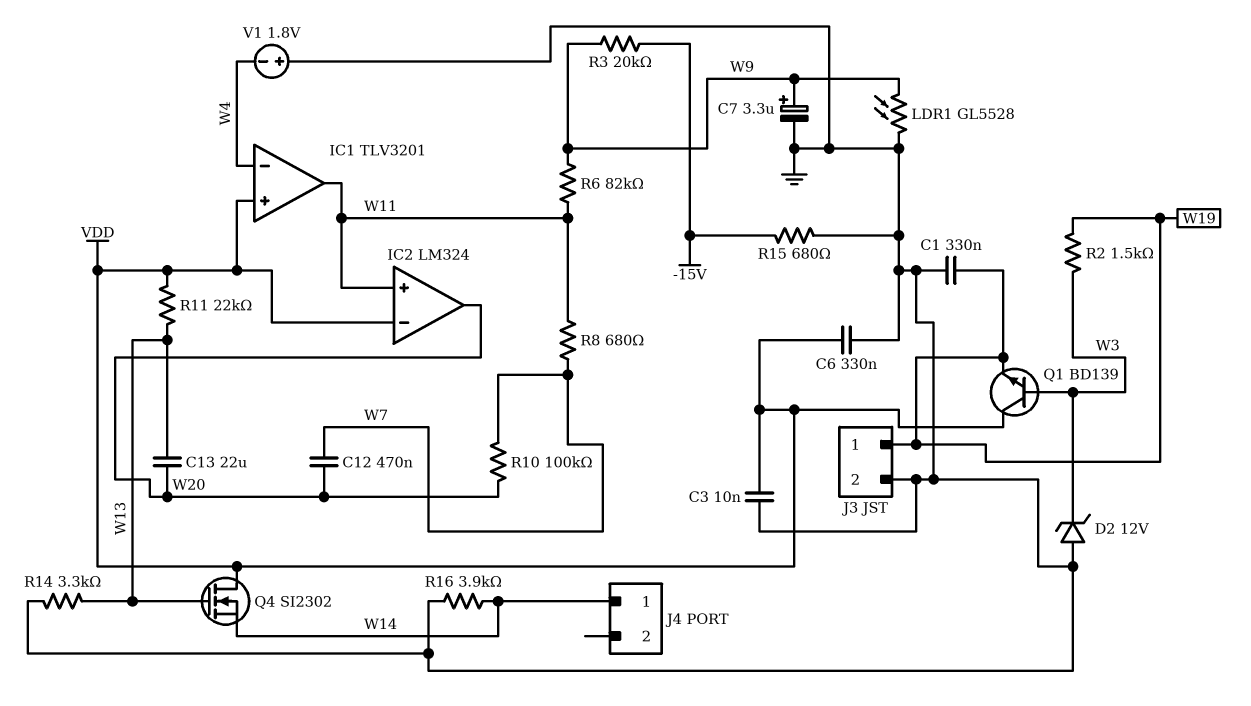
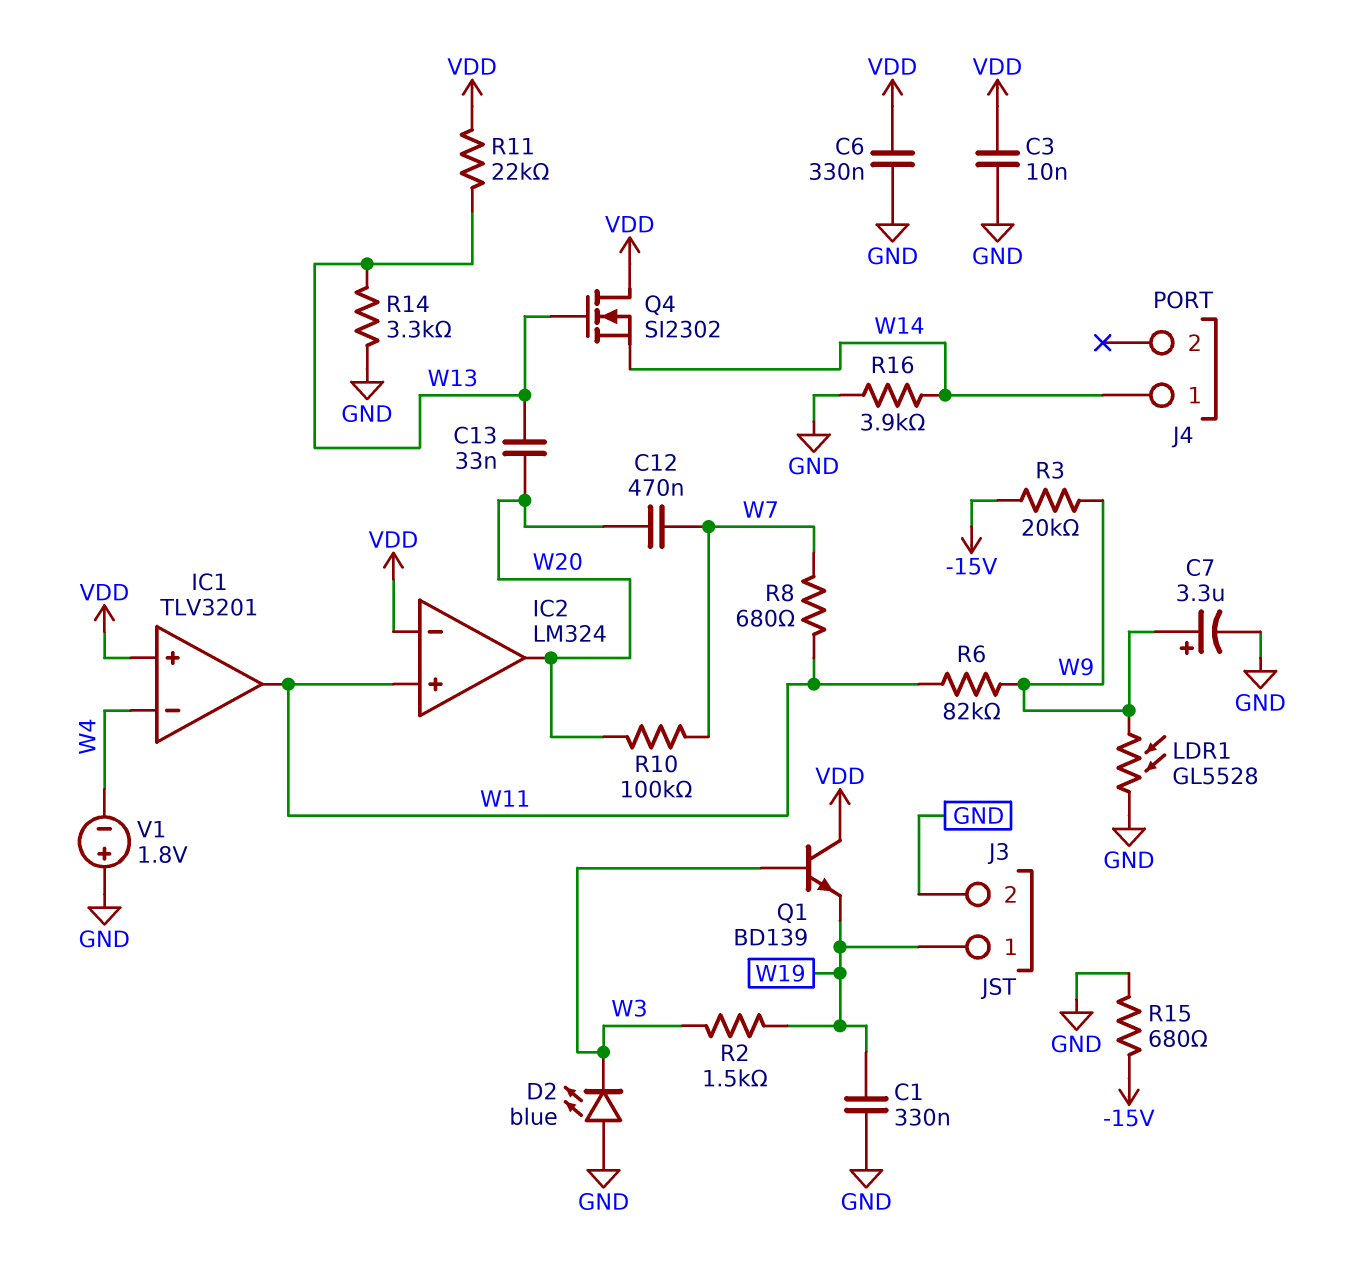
C13: 22uF (W13, W20) -> 33nF (W13, W20)
D2: zener 12V (A GND, K W3) -> LED blue (A GND, K W3)

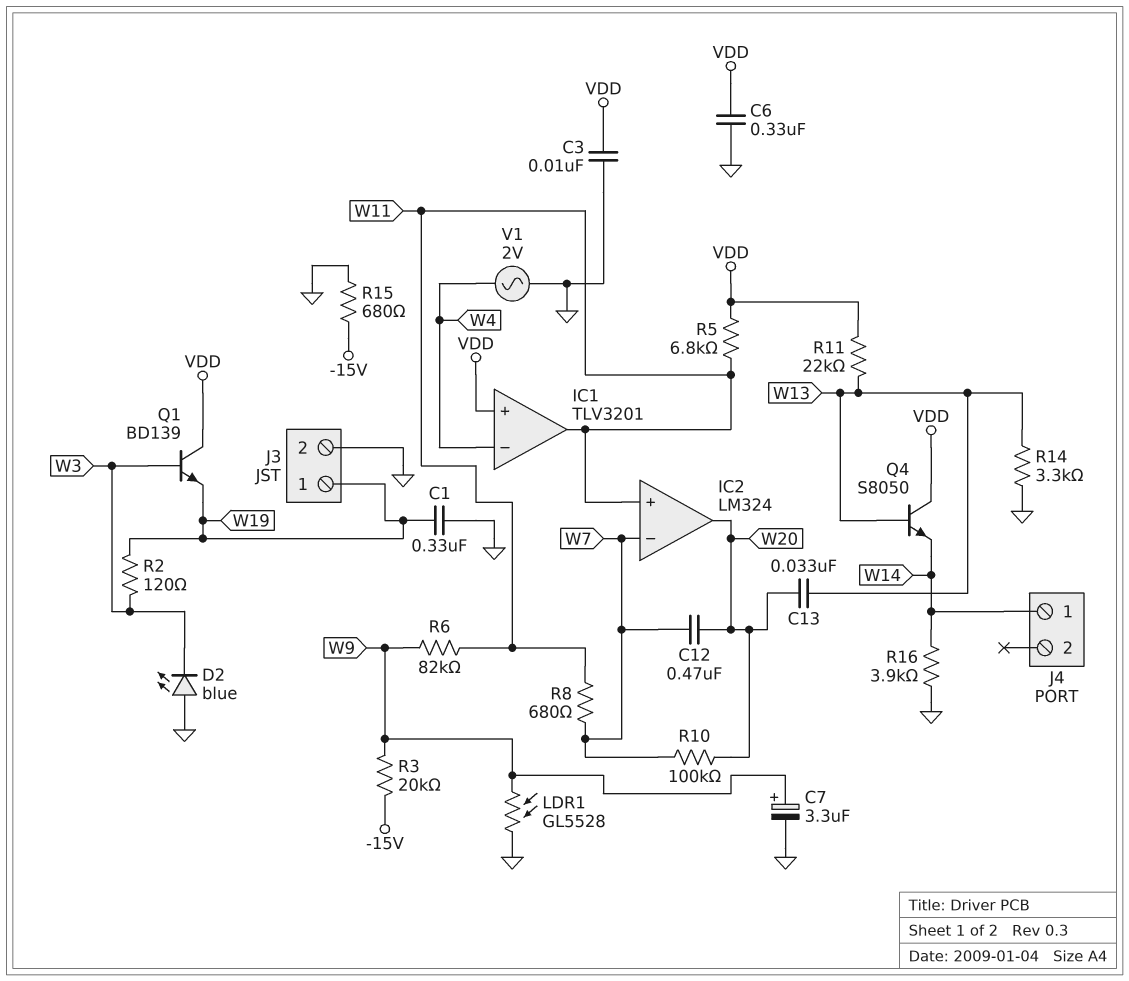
IC2 pin in-: VDD -> W7
Q4: NMOS SI2302 (G W13, D VDD, S W14) -> NPN S8050 (B W13, C VDD, E W14)
R2: 1.5k (W3, W19) -> 120 (W3, W19)
R5: none -> 6.8k (VDD, W11)
V1: 1.8V (plus GND, minus W4) -> AC 2V (GND, W4)

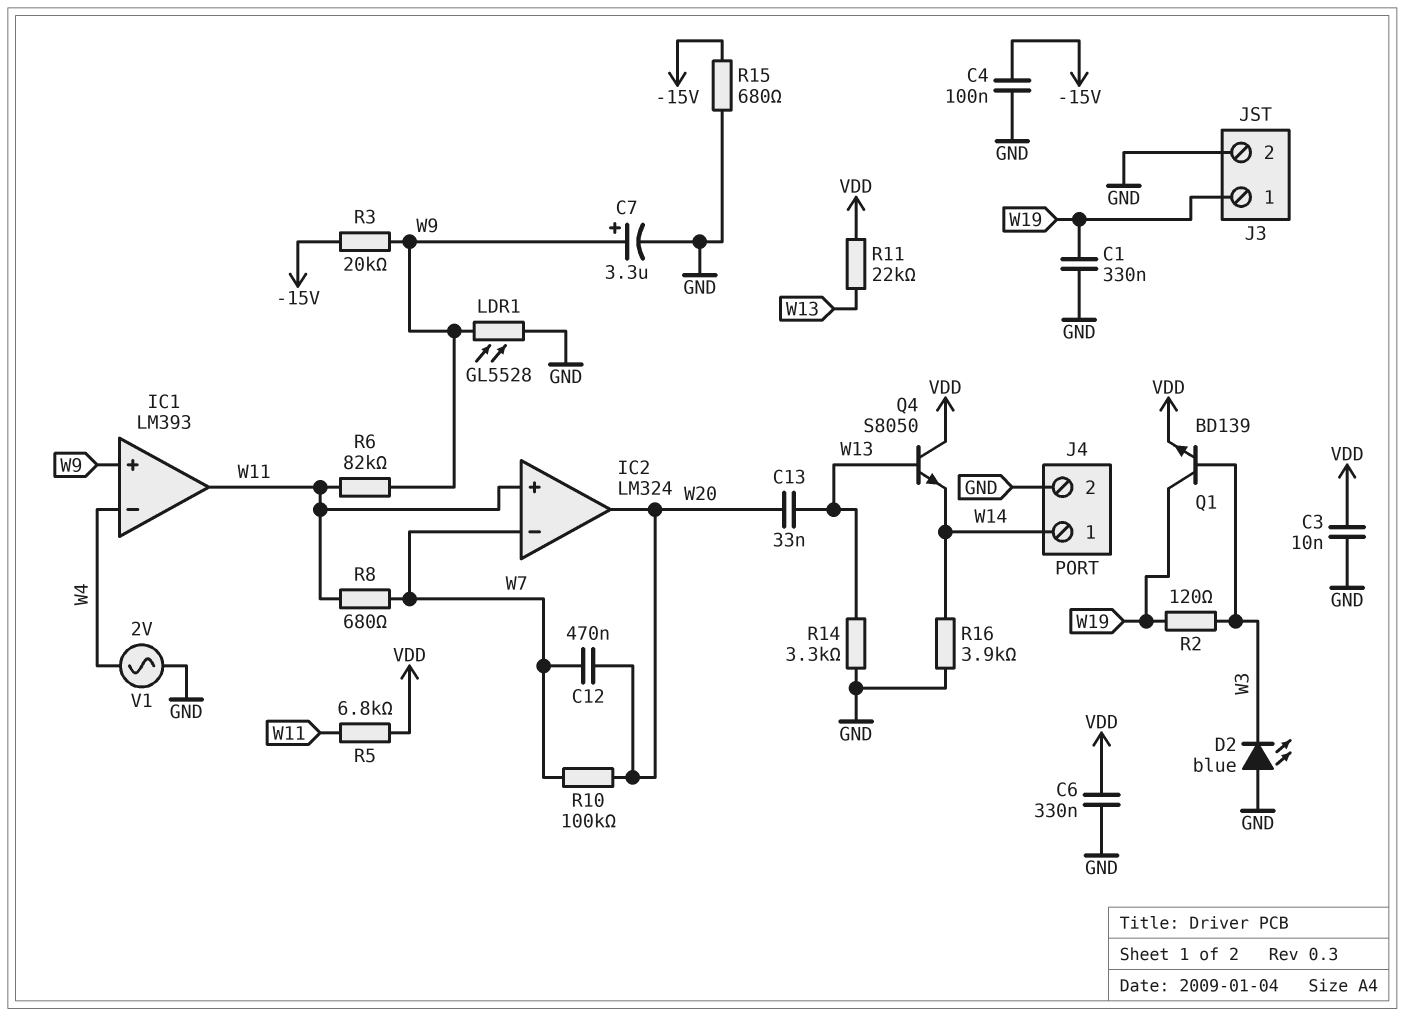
C4: none -> 100nF (-15V, GND)
IC1: TLV3201 -> LM393
IC1 pin in+: VDD -> W9
J4 pin 2: none -> GND
Q1: NPN BD139 (B W3, C VDD, E W19) -> NPN BD139 (B W3, C W19, E VDD)

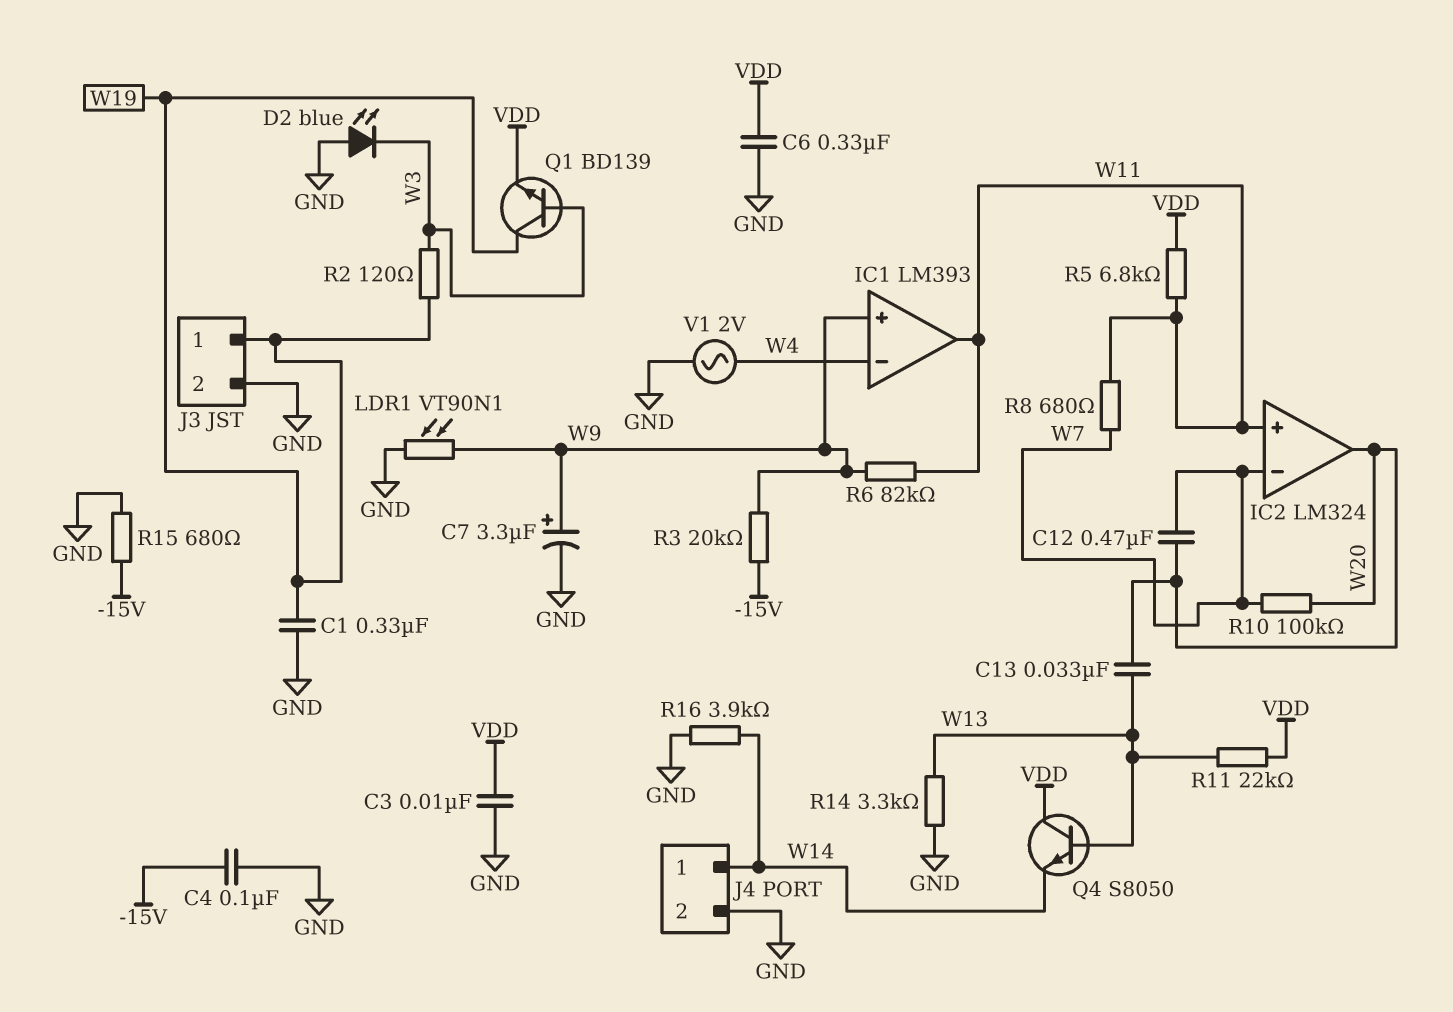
LDR1: GL5528 (GND, W9) -> VT90N1 (GND, W9)

